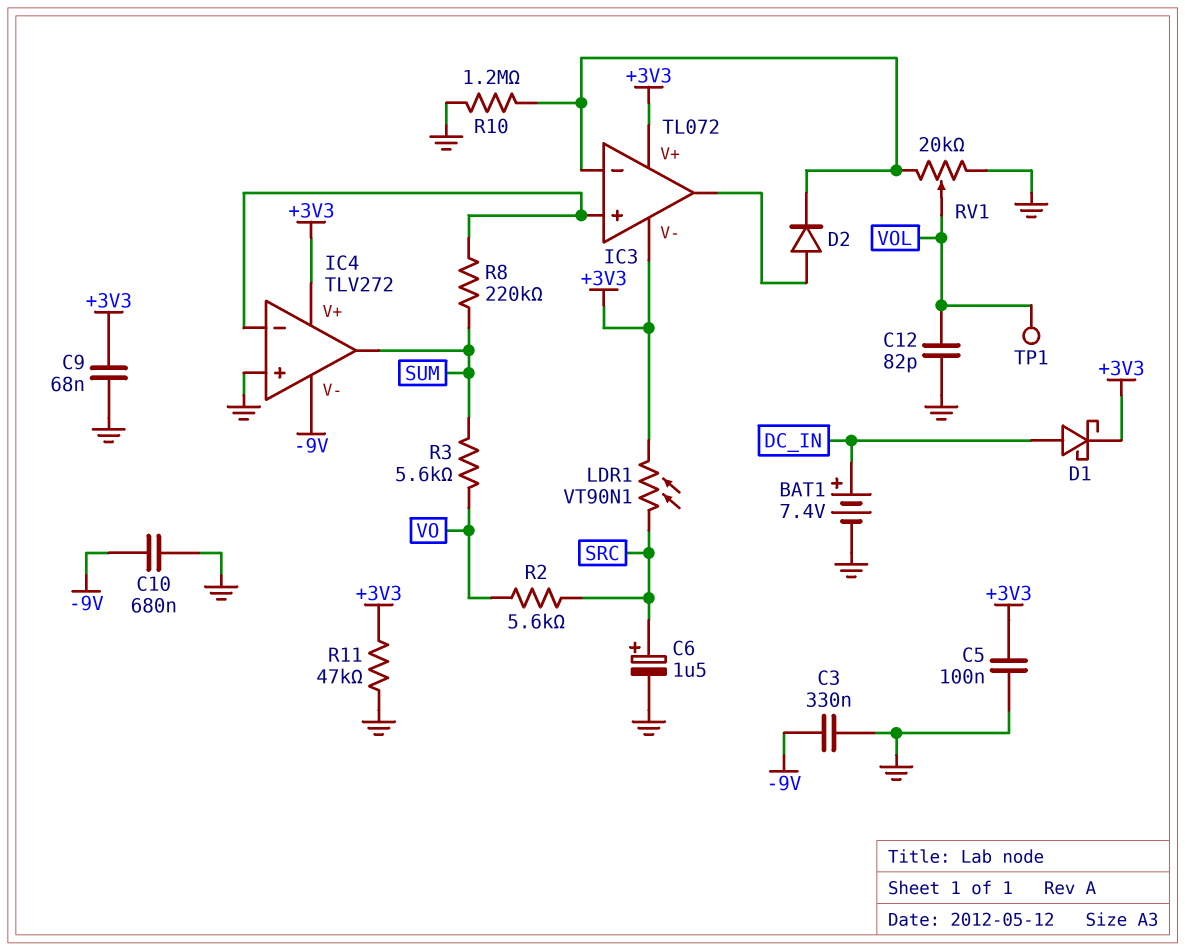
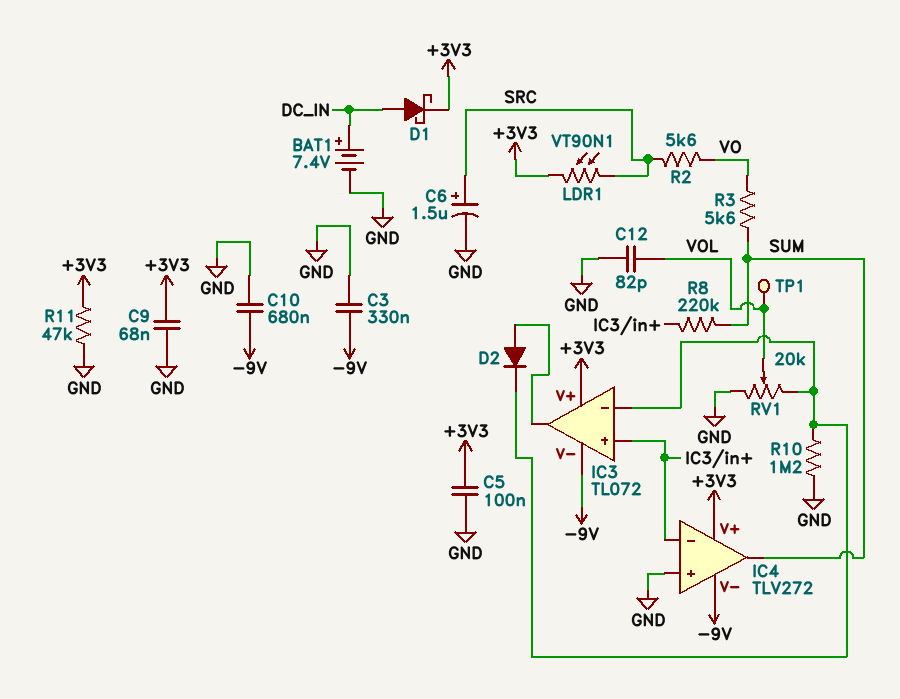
IC3 pin V-: +3V3 -> -9V

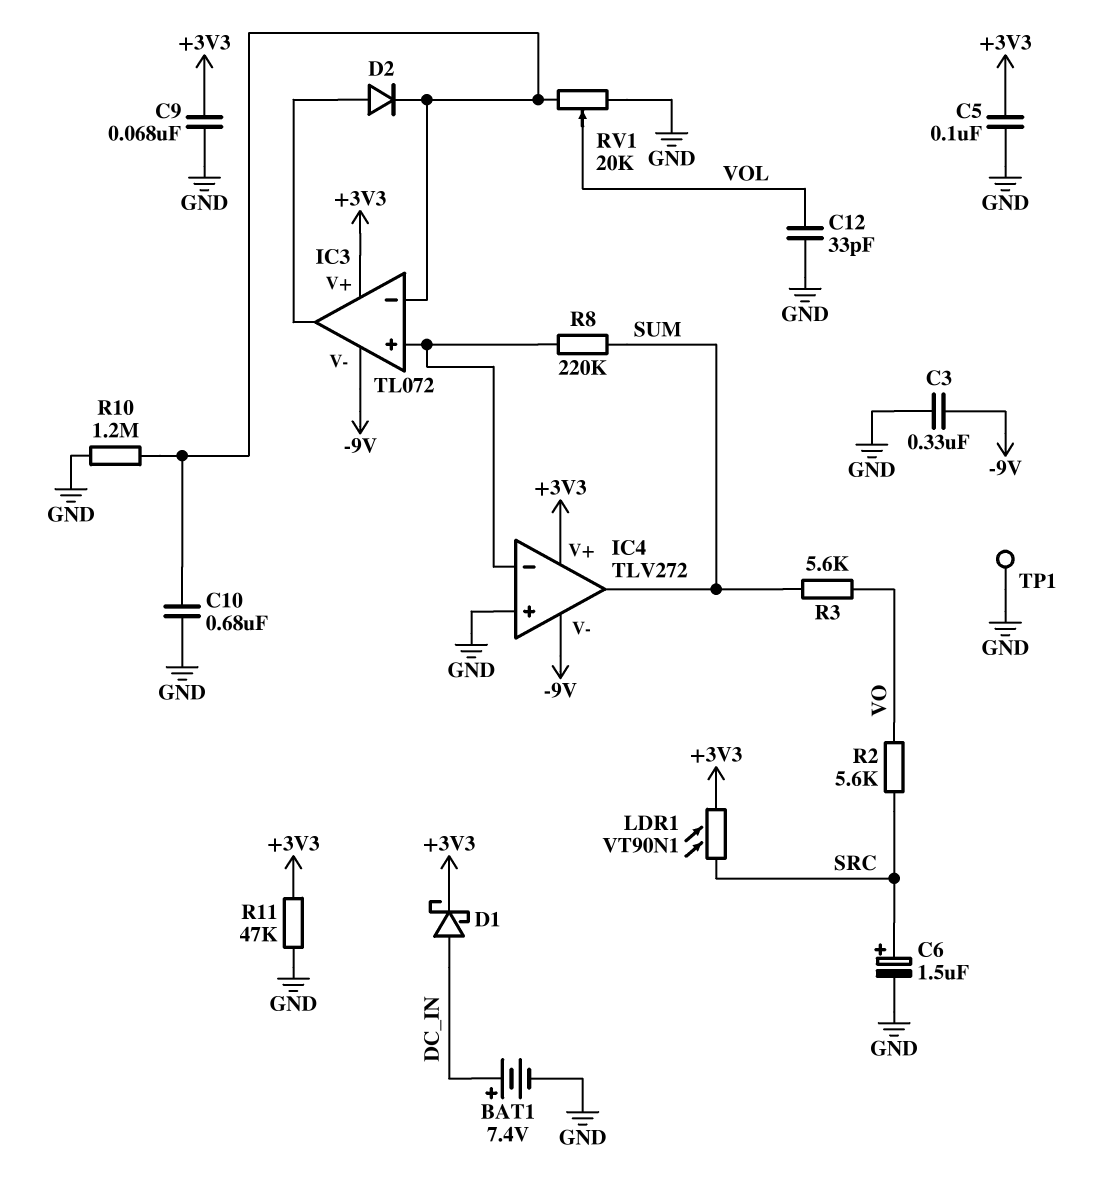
C10: 680nF (-9V, GND) -> 680nF (GND, IC3/in-)
C12: 82pF (GND, VOL) -> 33pF (GND, VOL)
TP1: test point (VOL) -> test point (GND)

